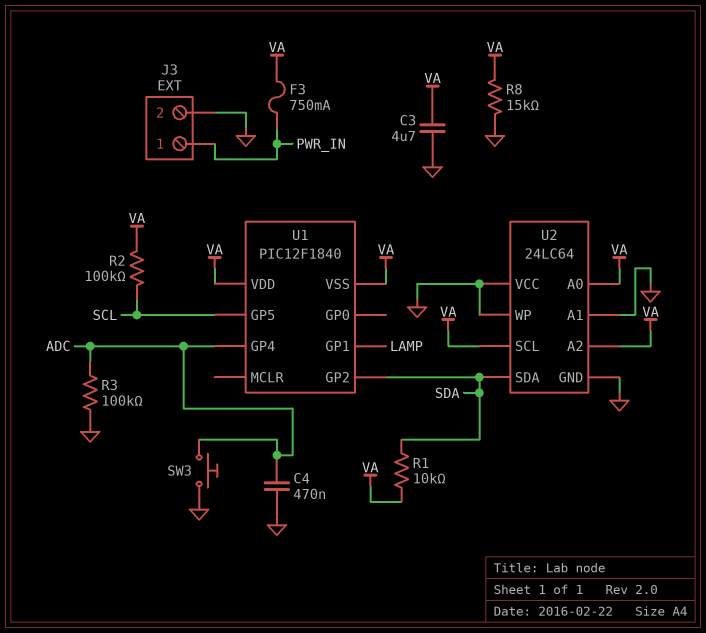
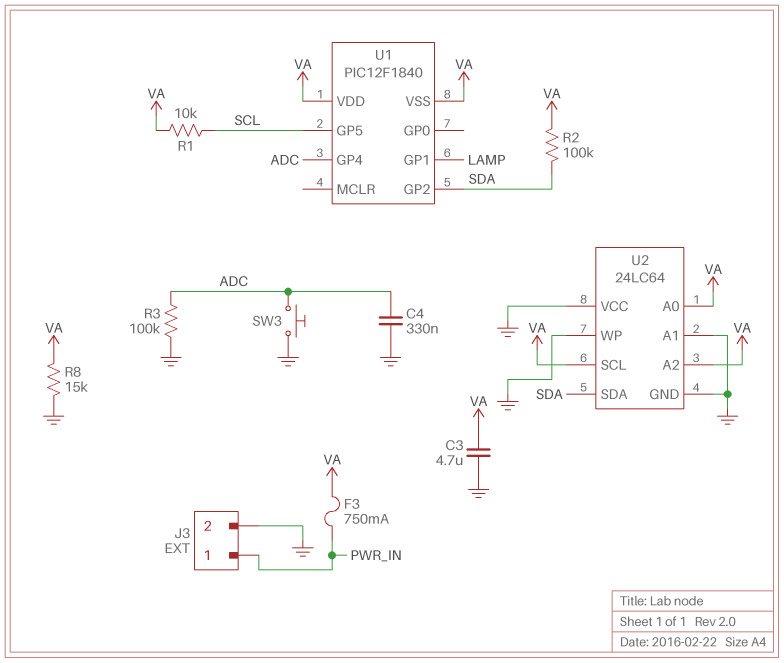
C4: 470nF (ADC, GND) -> 330nF (ADC, GND)
R1: 10k (SDA, VA) -> 10k (SCL, VA)
R2: 100k (SCL, VA) -> 100k (SDA, VA)

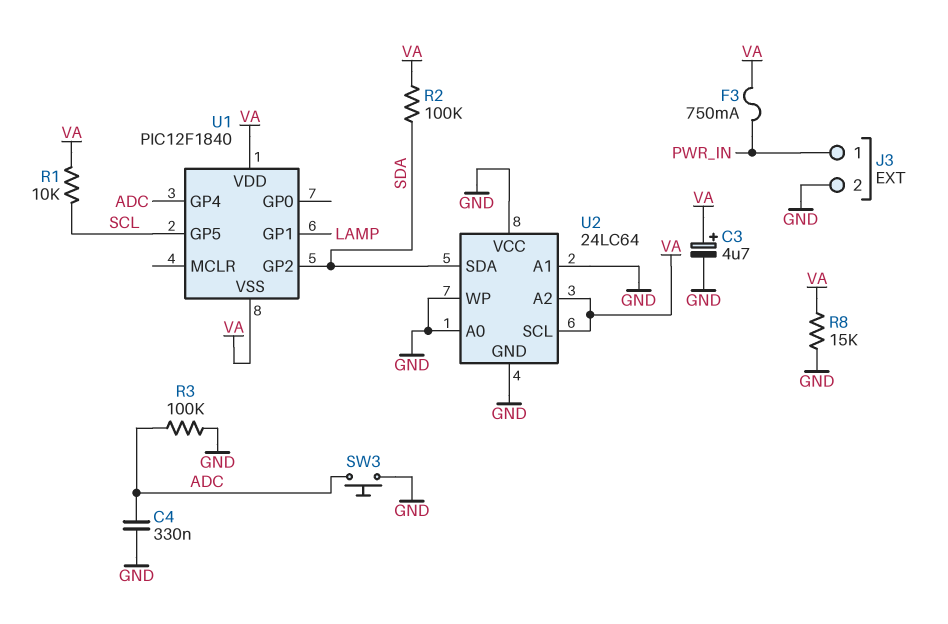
C3: 4.7uF (GND, VA) -> 4.7uF (plus VA, minus GND)
U2 pin A0: VA -> GND

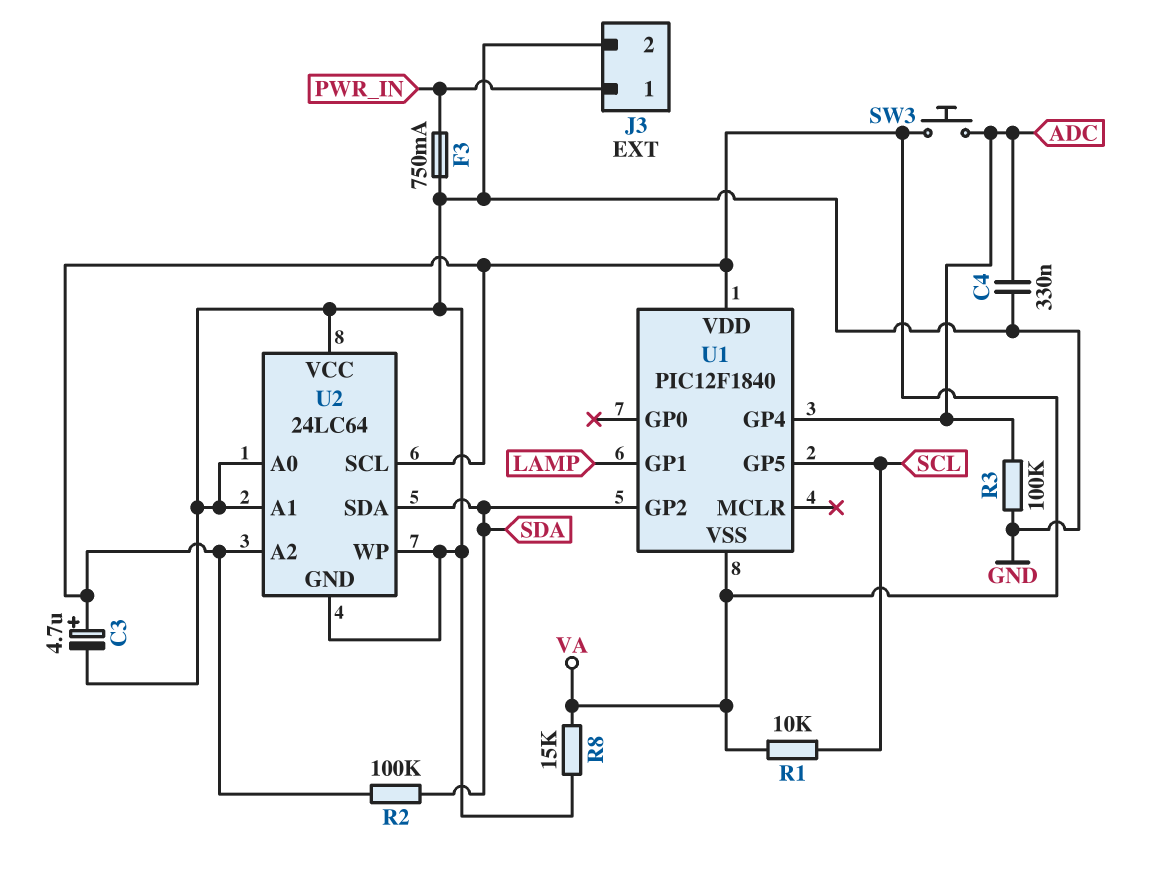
F3: 750mA (PWR_IN, VA) -> 750mA (GND, PWR_IN)
SW3: button (ADC, GND) -> button (ADC, VA)

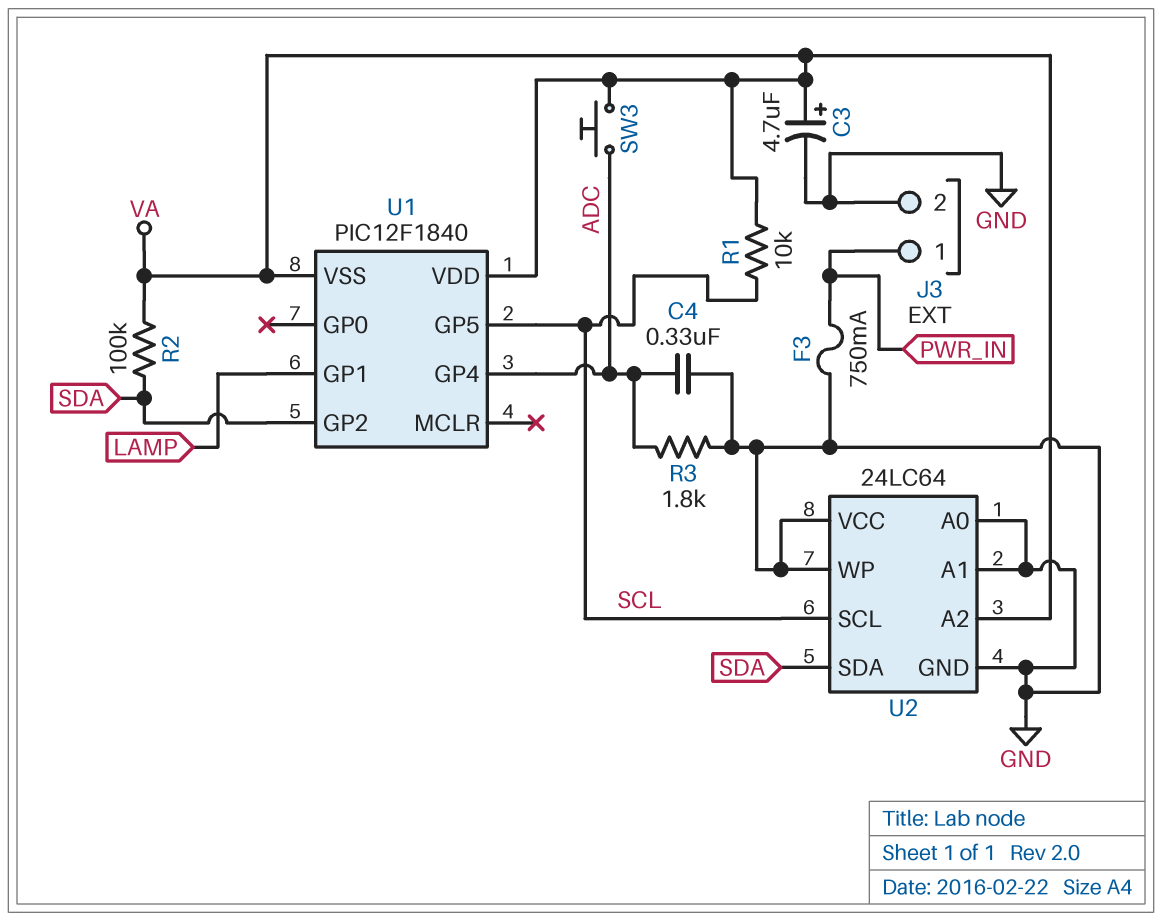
R3: 100k (ADC, GND) -> 1.8k (ADC, GND)
R8: 15k (GND, VA) -> none
U2 pin SCL: VA -> SCL

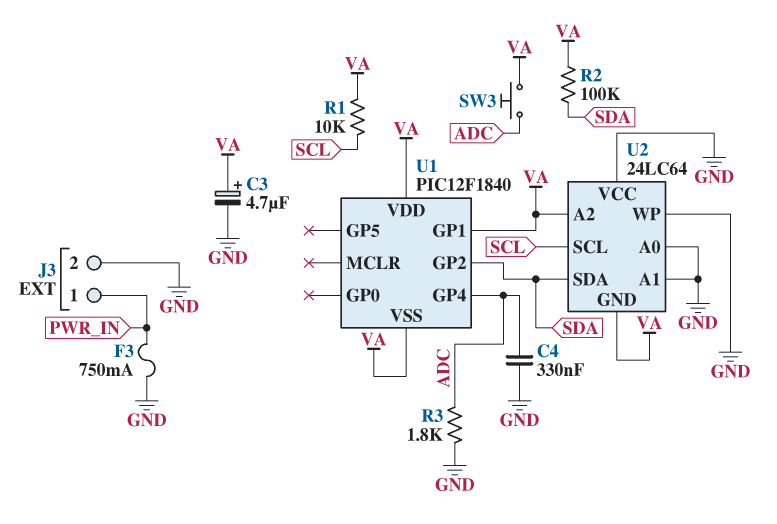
U1 pin GP1: LAMP -> VA
U1 pin GP5: SCL -> none
U2 pin GND: GND -> VA

